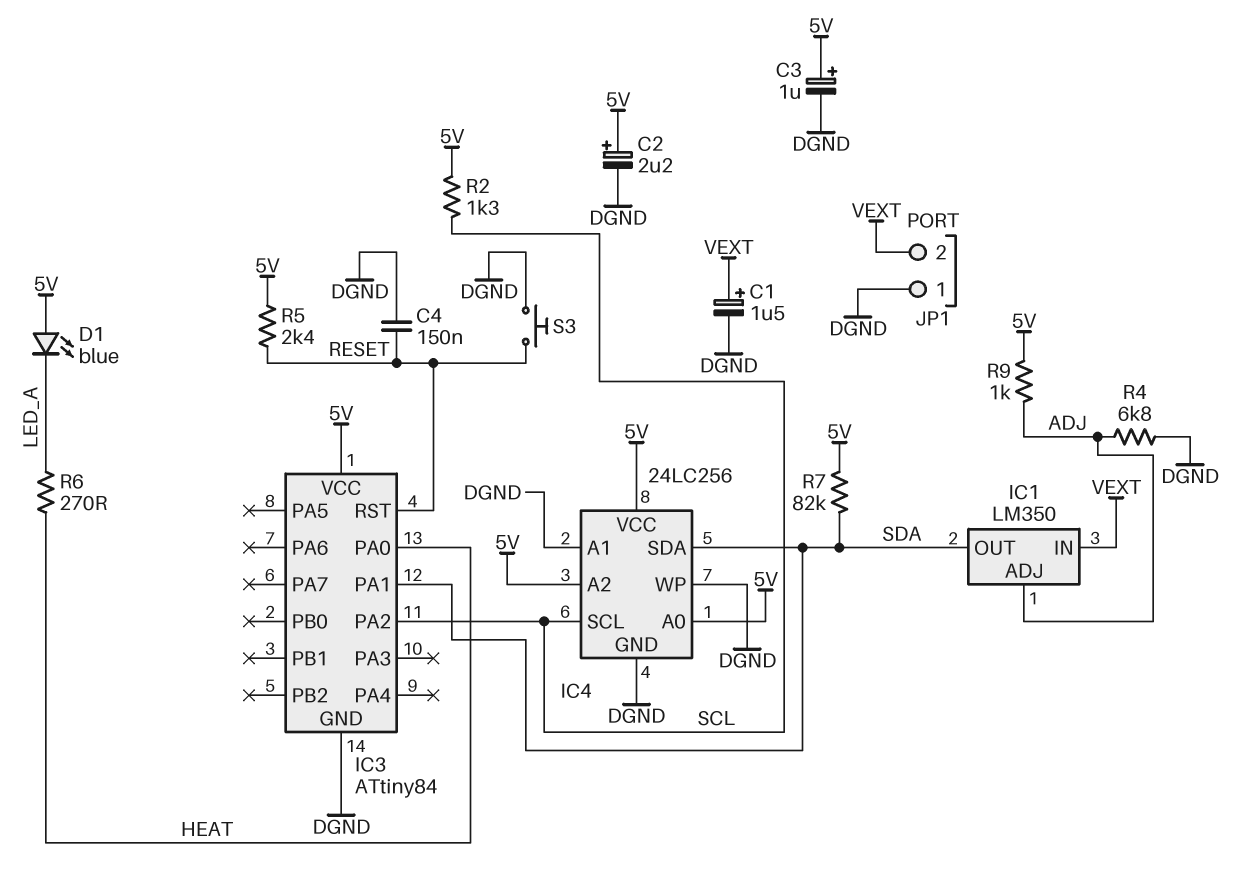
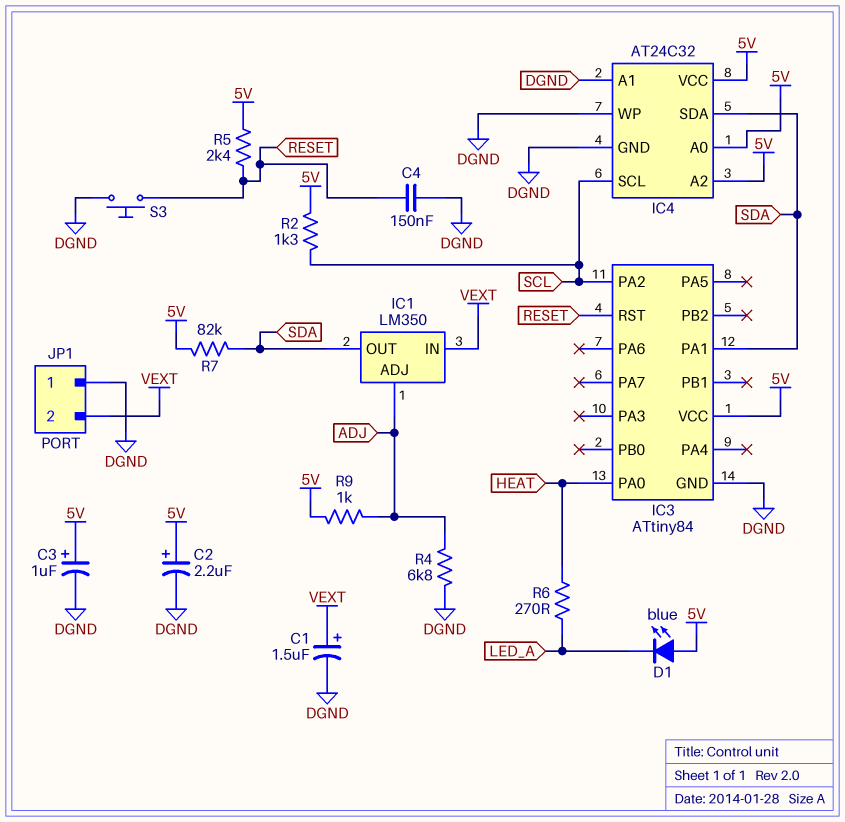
IC4: 24LC256 -> AT24C32

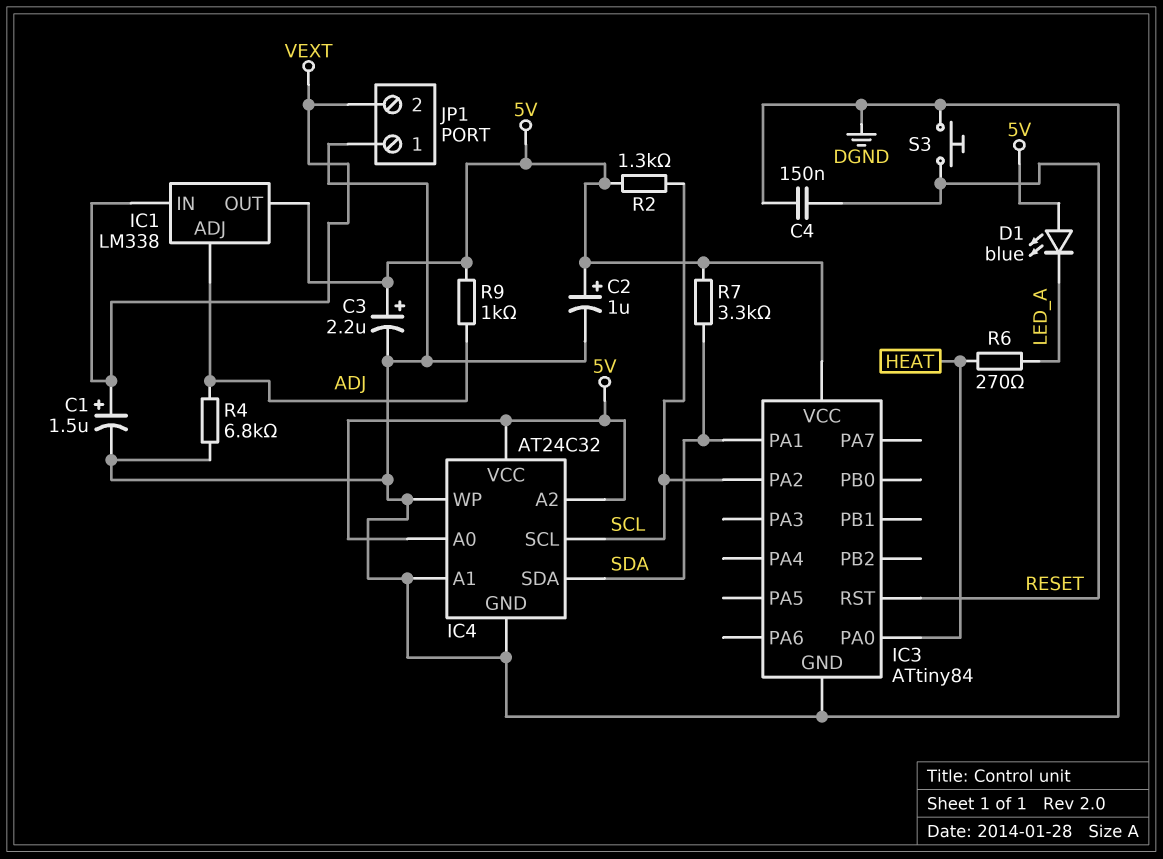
C2: 2.2uF (plus 5V, minus DGND) -> 1uF (plus 5V, minus DGND)
C3: 1uF (plus 5V, minus DGND) -> 2.2uF (plus 5V, minus DGND)
IC1: LM350 -> LM338
IC1 pin OUT: SDA -> 5V
R5: 2.4k (5V, RESET) -> none
R7: 82k (5V, SDA) -> 3.3k (5V, SDA)

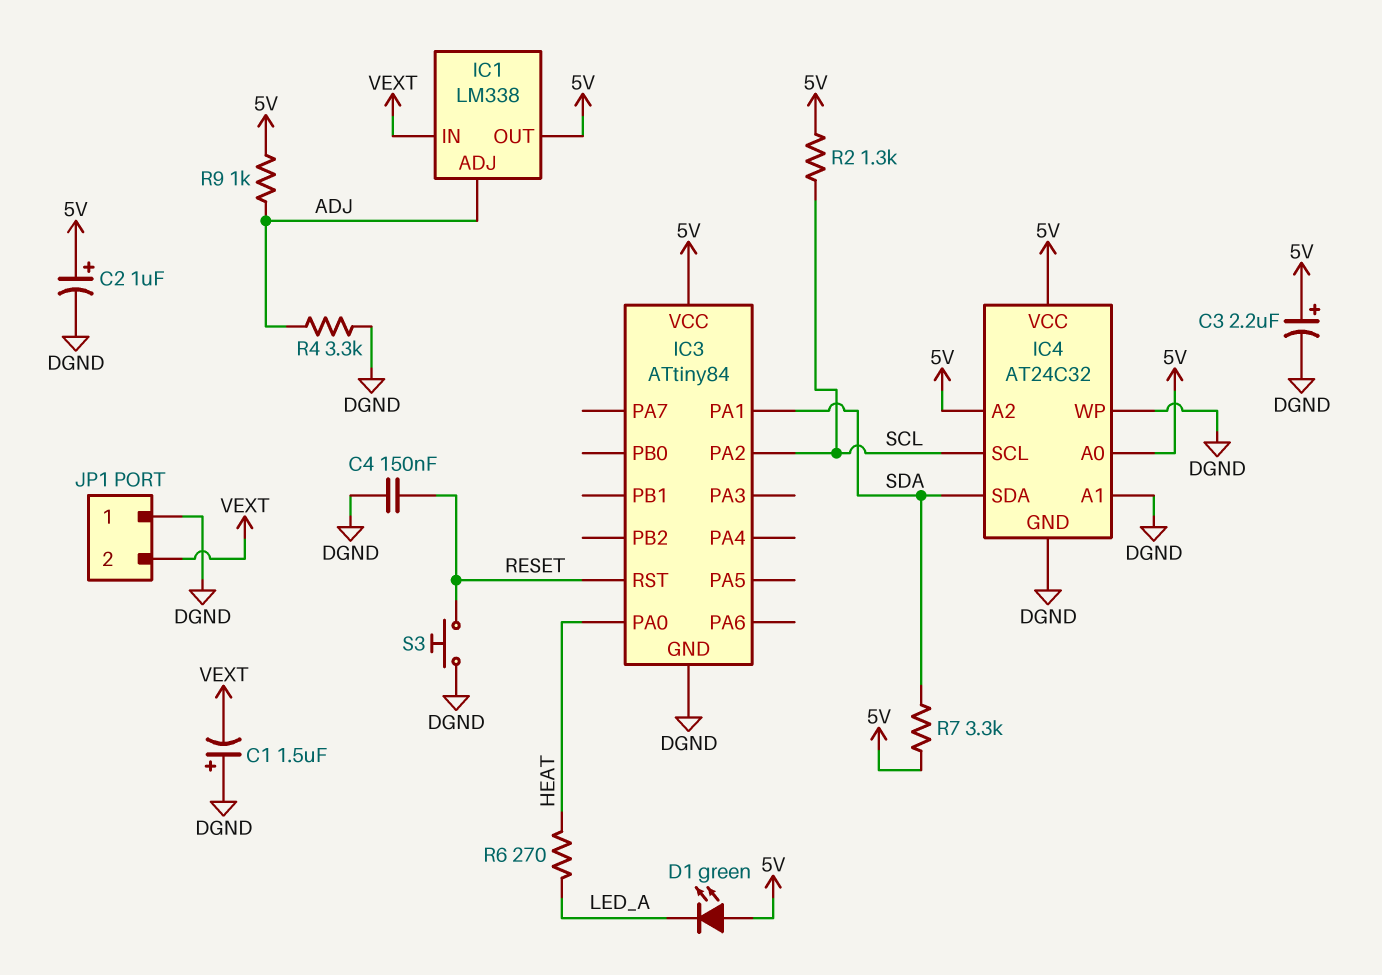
C1: 1.5uF (plus VEXT, minus DGND) -> 1.5uF (plus DGND, minus VEXT)
D1: LED blue (A 5V, K LED_A) -> LED green (A 5V, K LED_A)
R4: 6.8k (ADJ, DGND) -> 3.3k (ADJ, DGND)

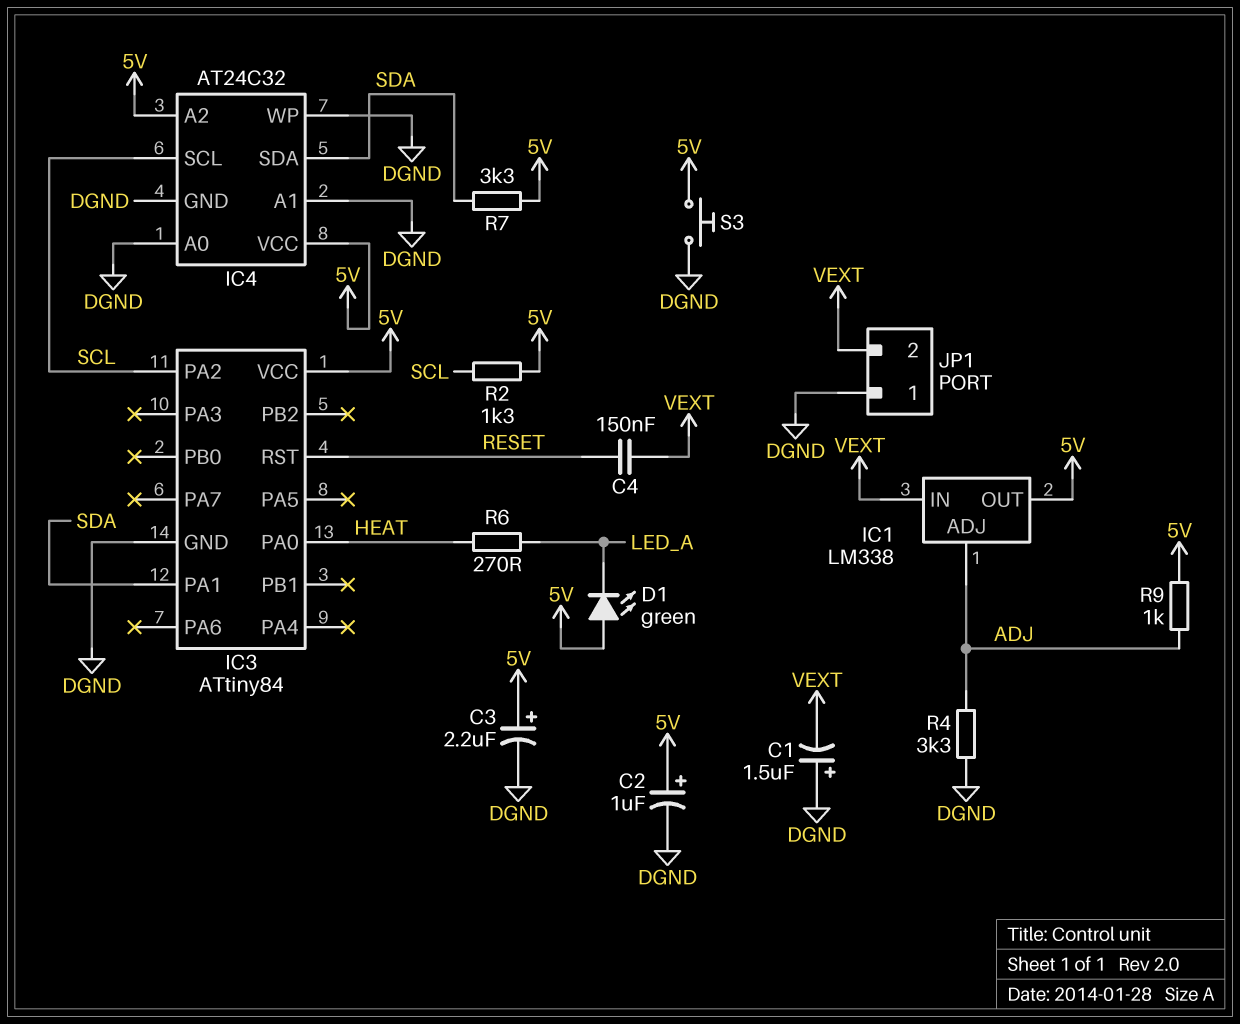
C4: 150nF (DGND, RESET) -> 150nF (RESET, VEXT)
IC4 pin A0: 5V -> DGND
S3: button (DGND, RESET) -> button (5V, DGND)

